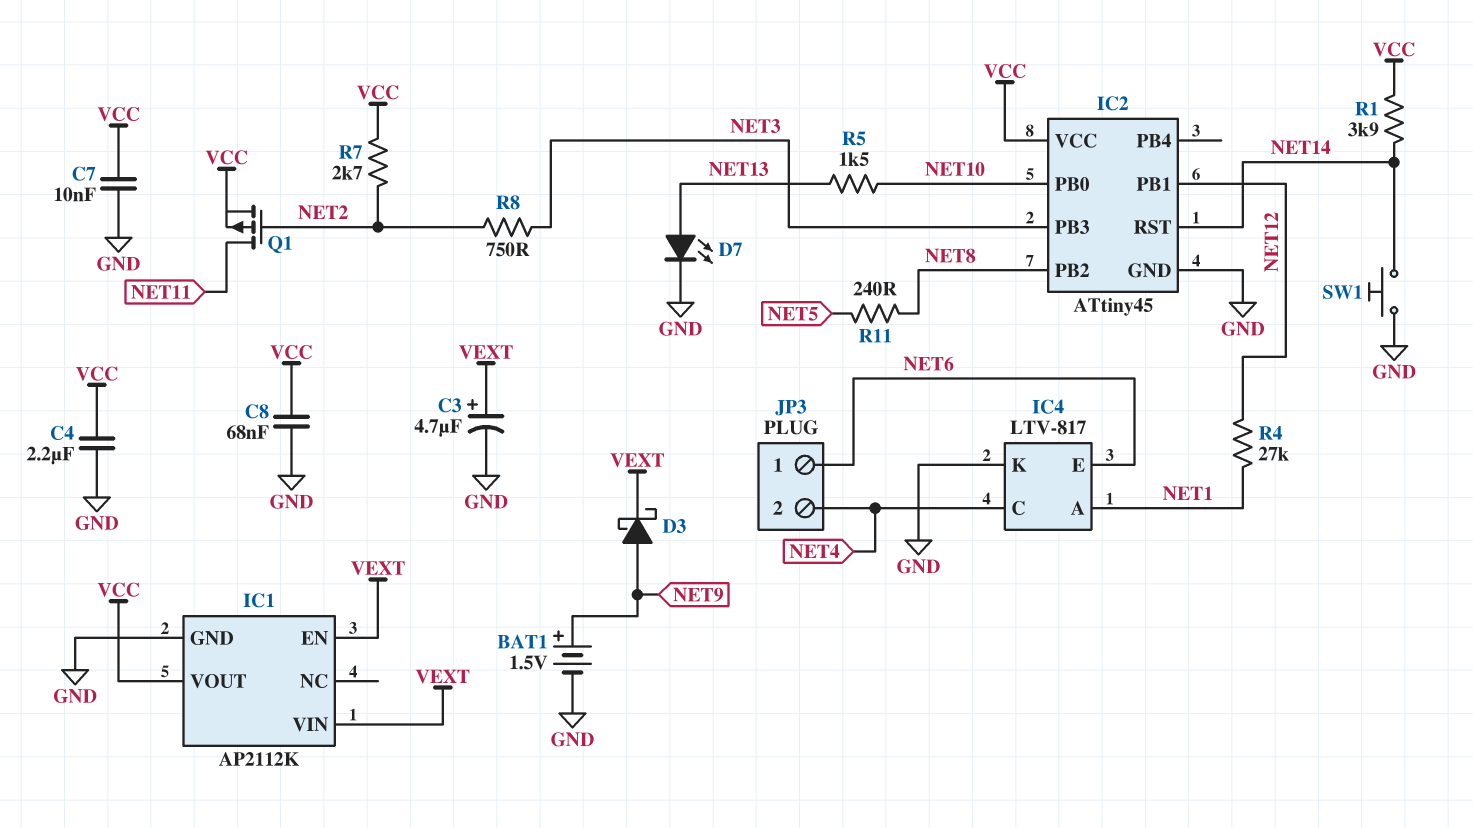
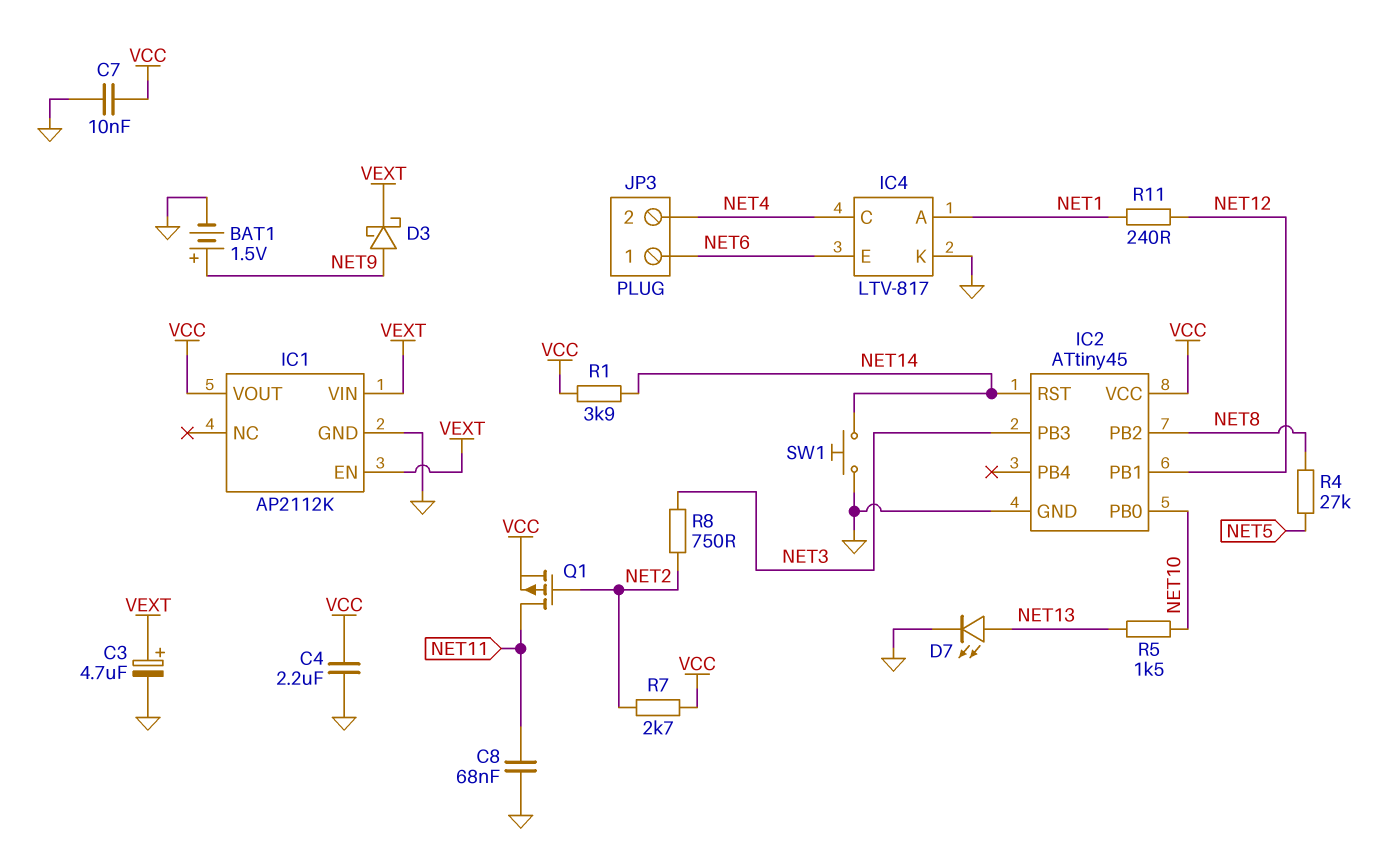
C8: 68nF (GND, VCC) -> 68nF (GND, NET11)
R4: 27k (NET1, NET12) -> 27k (NET5, NET8)
R11: 240 (NET5, NET8) -> 240 (NET1, NET12)

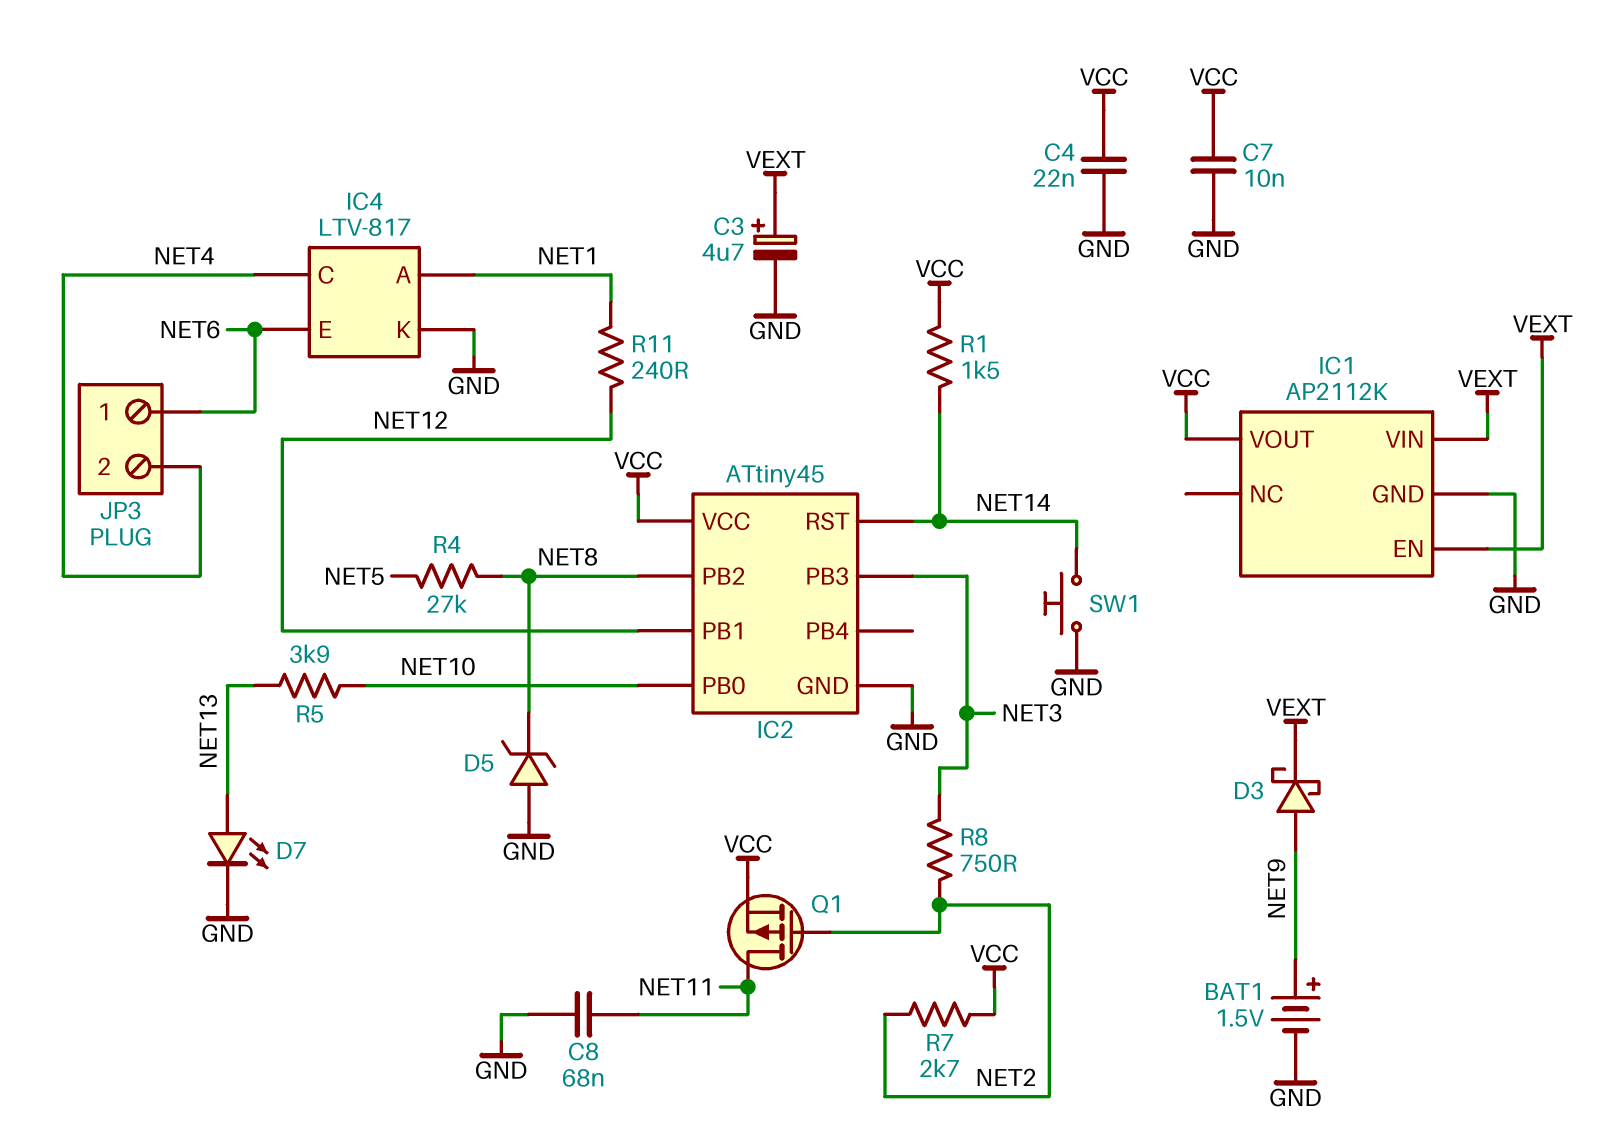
C4: 2.2uF (GND, VCC) -> 22nF (GND, VCC)
D5: none -> zener (A GND, K NET8)
R1: 3.9k (NET14, VCC) -> 1.5k (NET14, VCC)
R5: 1.5k (NET10, NET13) -> 3.9k (NET10, NET13)

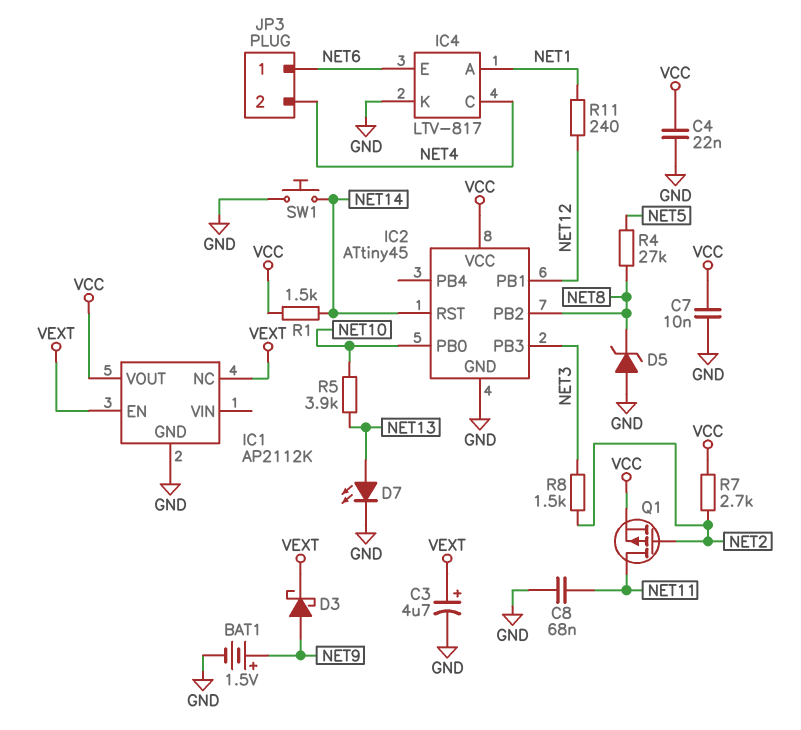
IC1 pin NC: none -> VEXT
IC1 pin VIN: VEXT -> none
R8: 750 (NET2, NET3) -> 1.5k (NET2, NET3)

